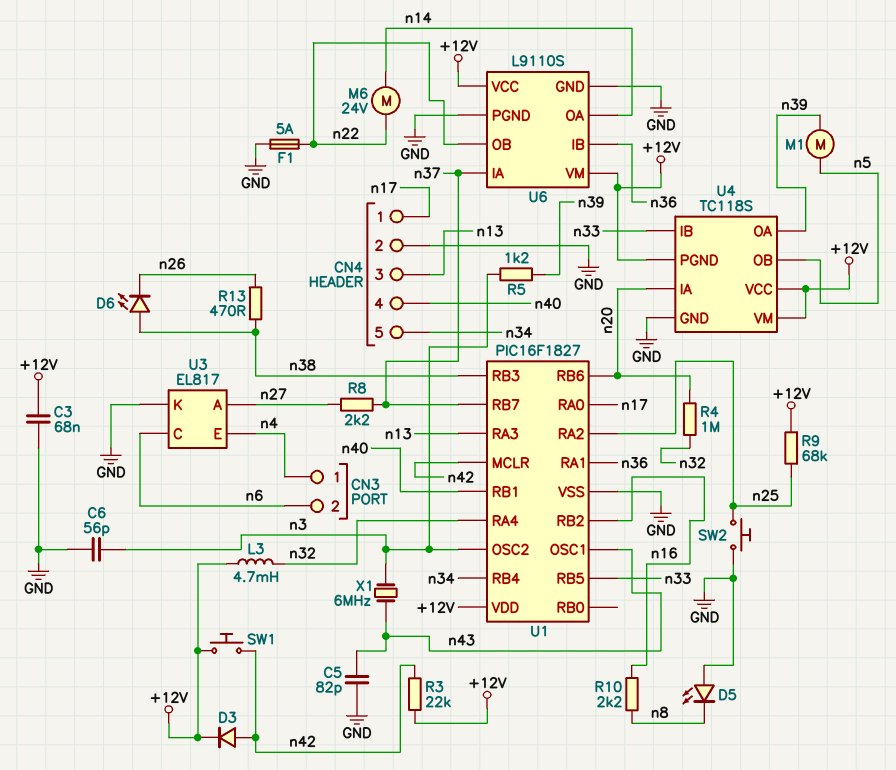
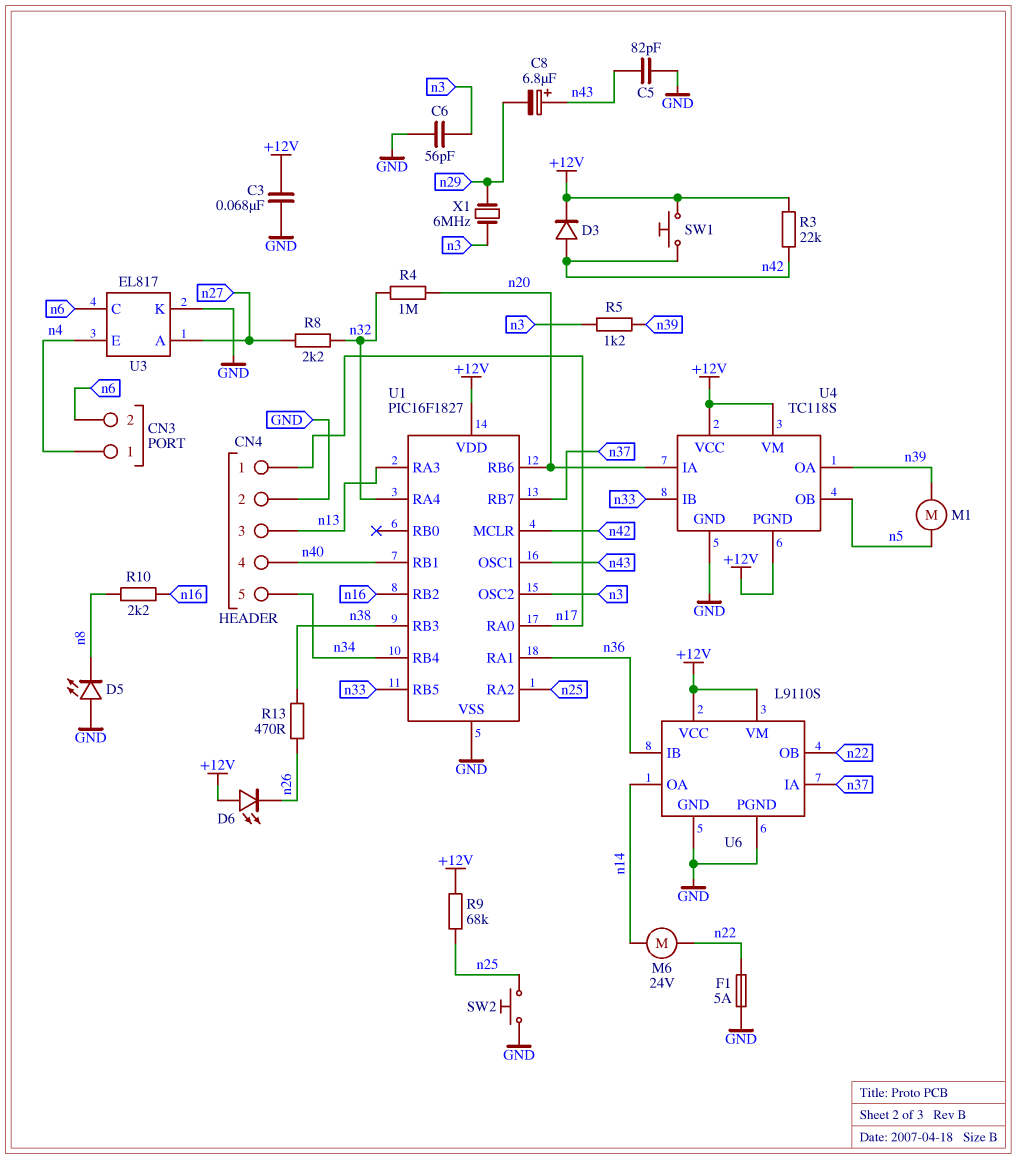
C8: none -> 6.8uF (plus n43, minus n29)
D6: LED (A n38, K n26) -> LED (A +12V, K n26)
L3: 4.7mH (+12V, n32) -> none
R8: 2.2k (n27, n37) -> 2.2k (n27, n32)
X1: 6MHz (n3, n43) -> 6MHz (n3, n29)

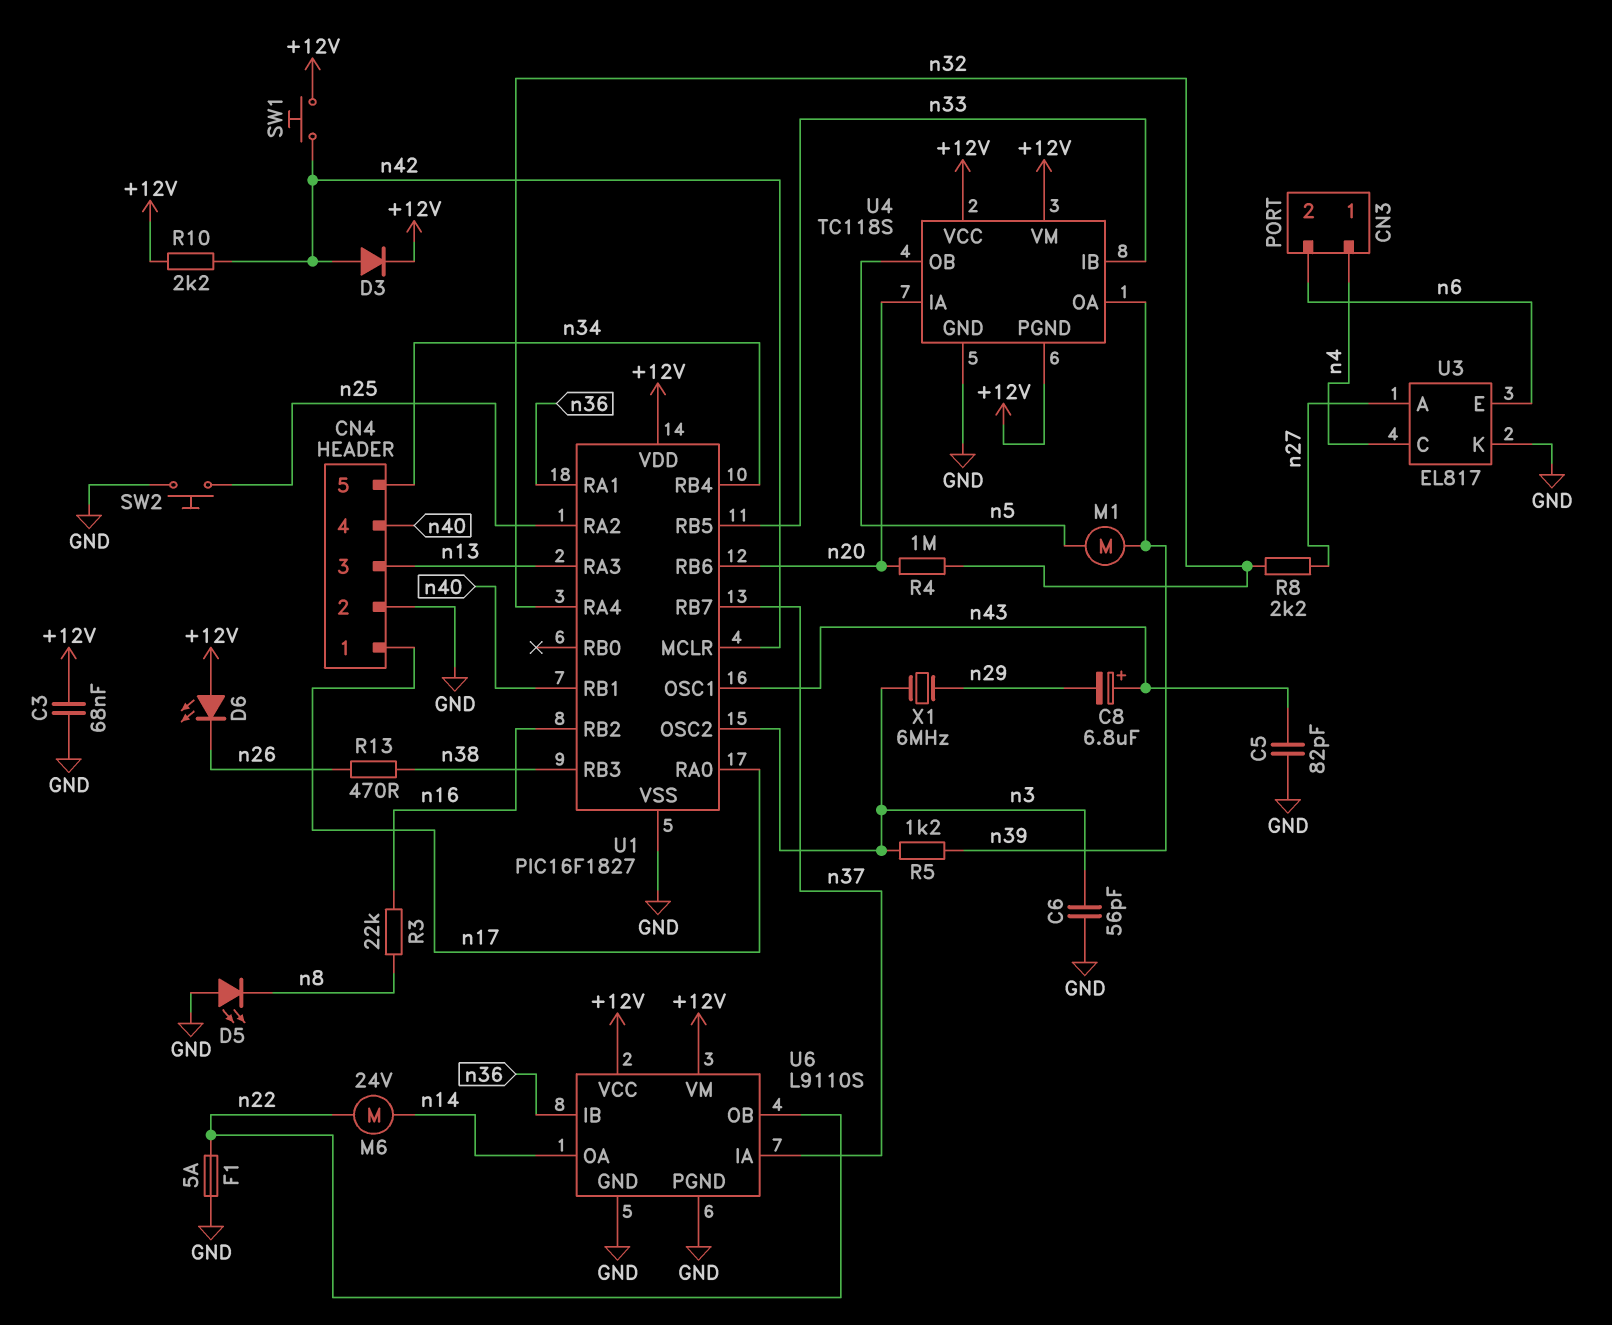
R3: 22k (+12V, n42) -> 22k (n8, n16)
R9: 68k (+12V, n25) -> none
R10: 2.2k (n8, n16) -> 2.2k (+12V, n42)
U3 pin C: n6 -> n4
U3 pin E: n4 -> n6

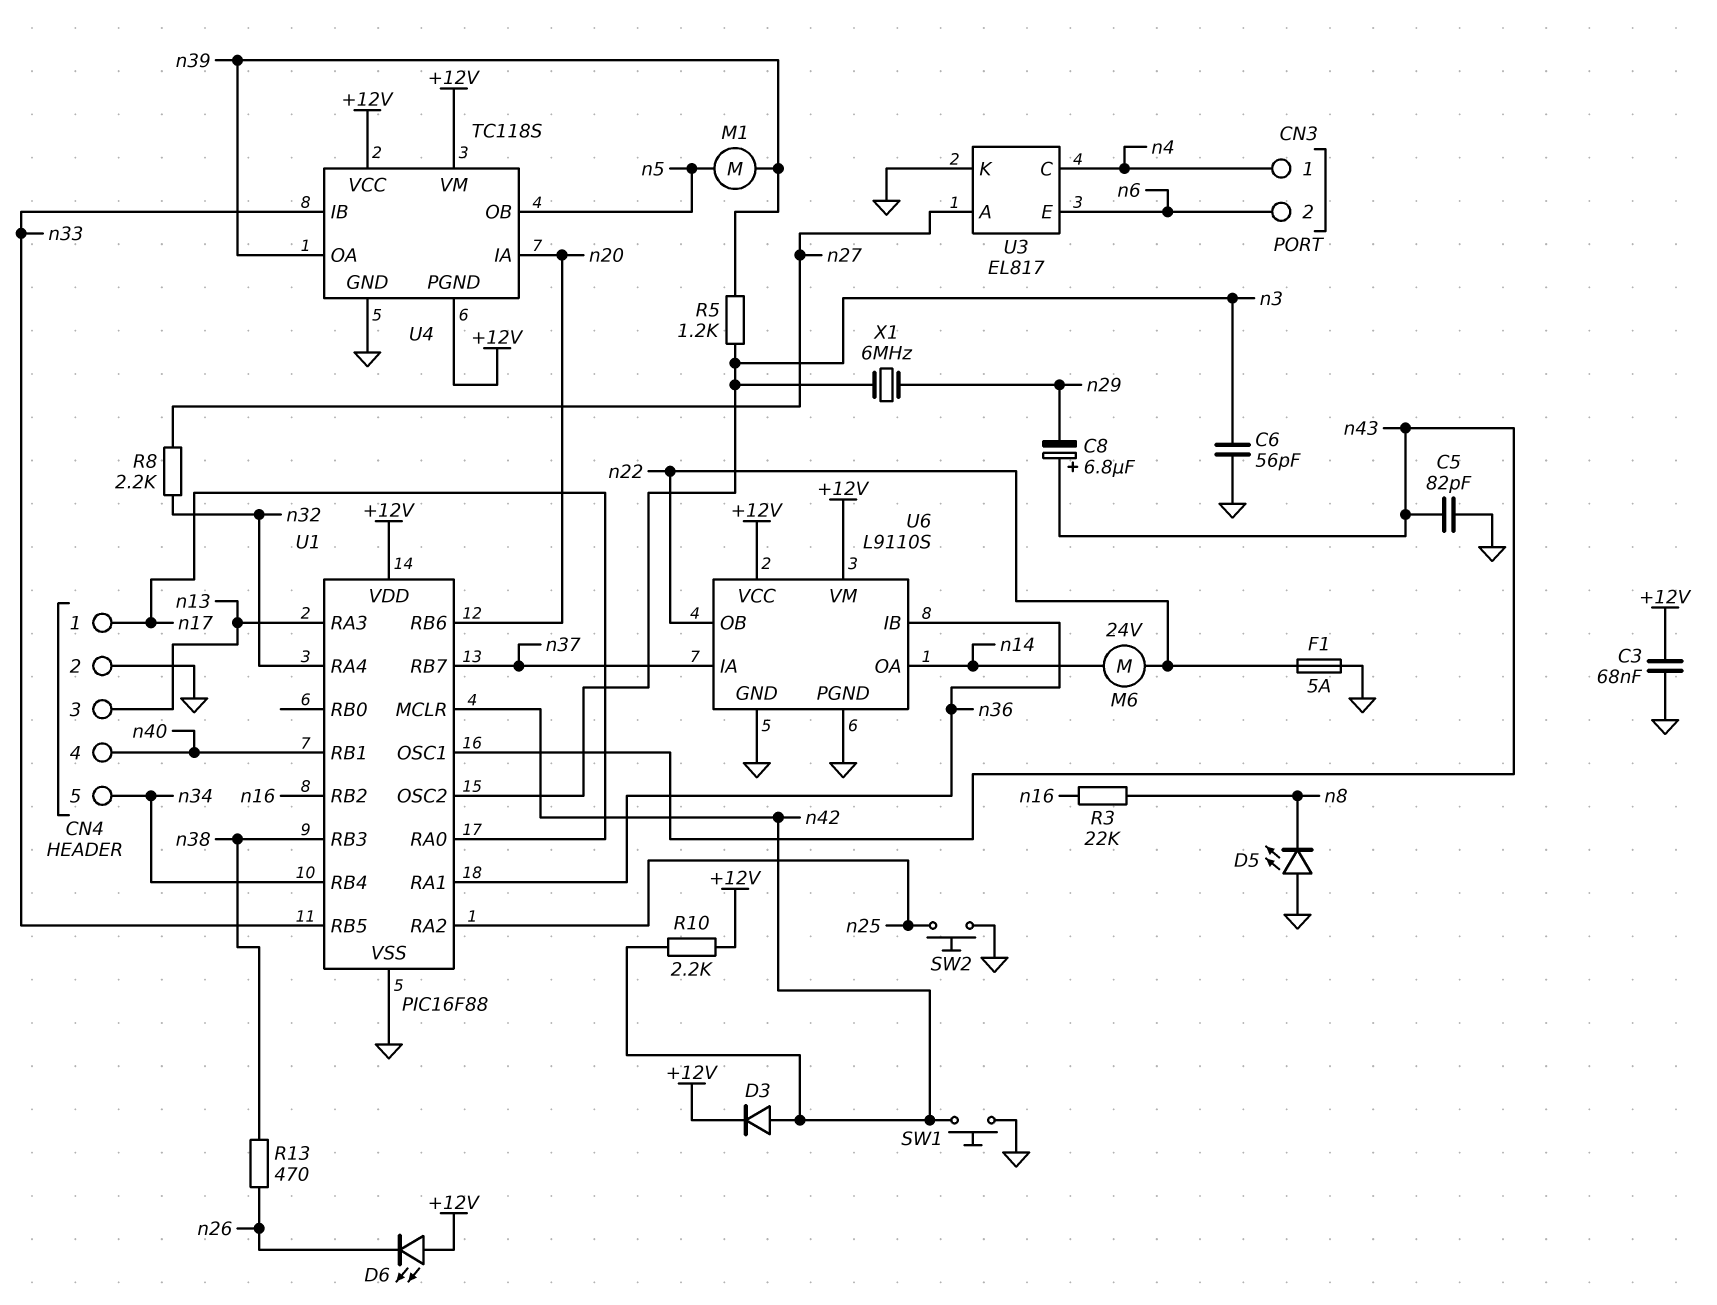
R4: 1M (n20, n32) -> none
SW1: button (+12V, n42) -> button (GND, n42)
U1: PIC16F1827 -> PIC16F88

